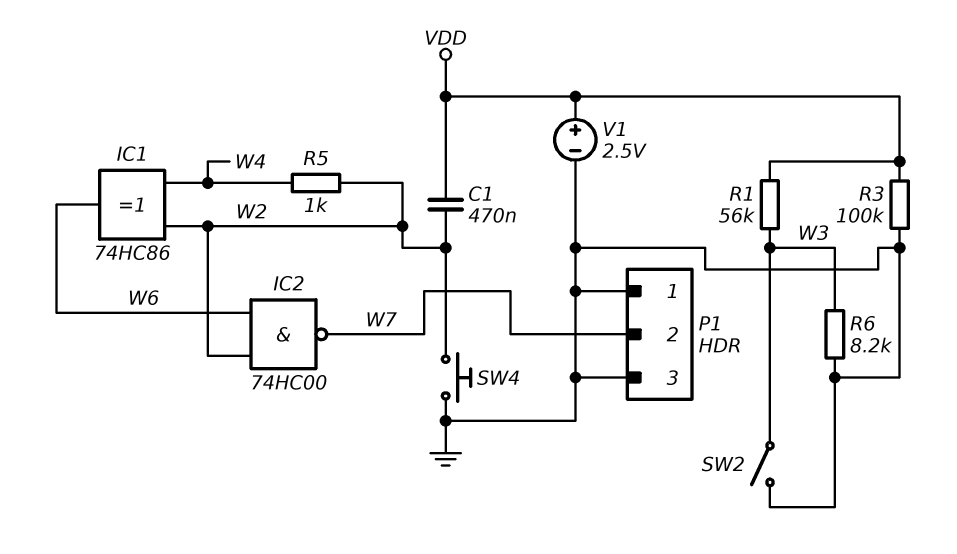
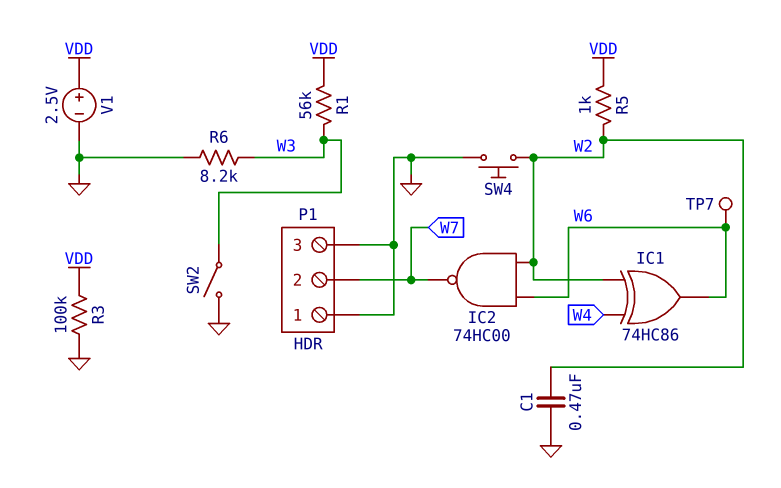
C1: 470nF (VDD, W2) -> 470nF (GND, W2)
R5: 1k (W2, W4) -> 1k (VDD, W2)
TP7: none -> test point (W6)

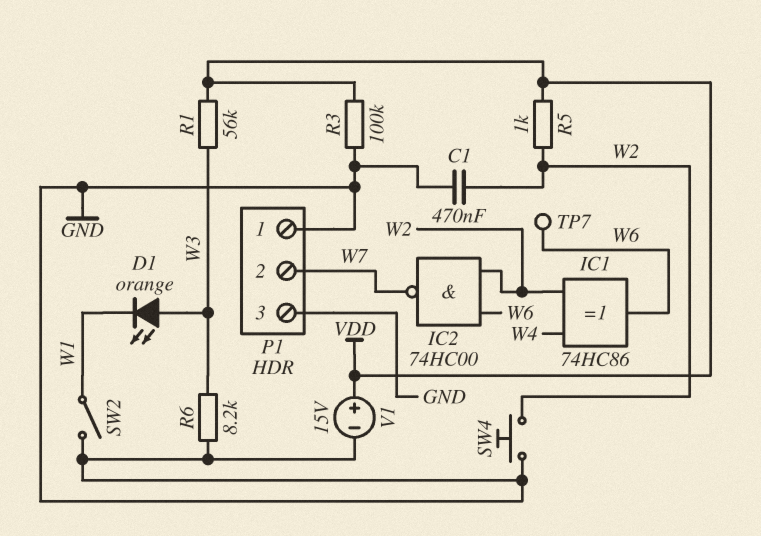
D1: none -> LED orange (A W3, K W1)
SW2: switch (GND, W3) -> switch (GND, W1)
V1: 2.5V (plus VDD, minus GND) -> 15V (plus VDD, minus GND)

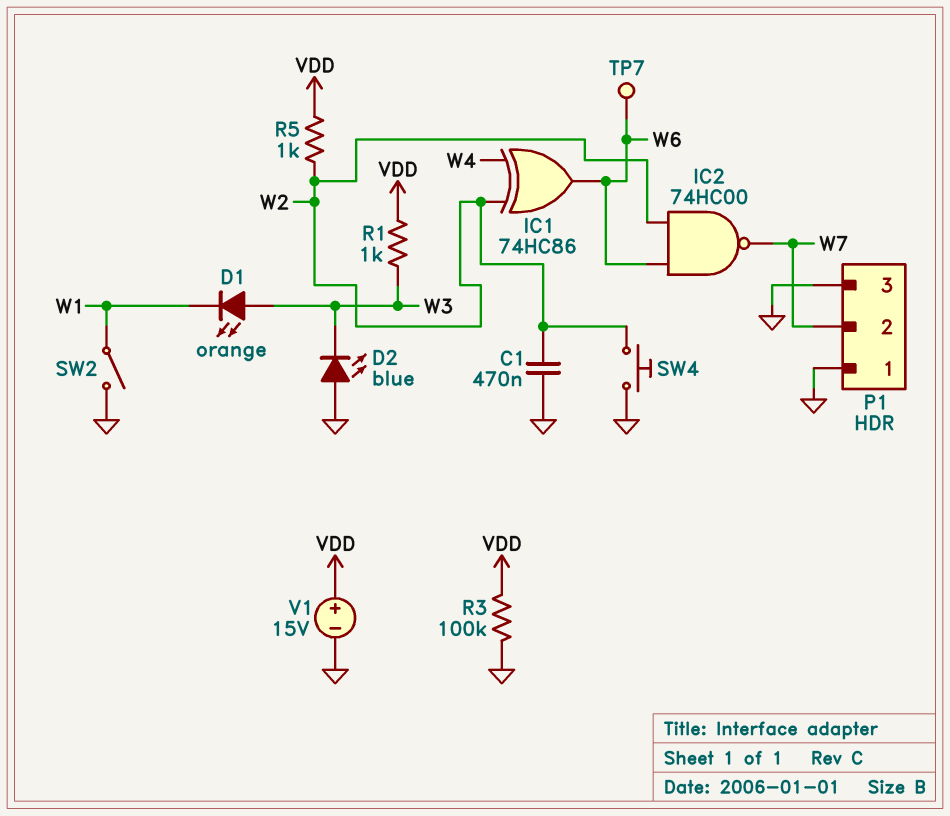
D2: none -> LED blue (A GND, K W3)
R1: 56k (VDD, W3) -> 1k (VDD, W3)
R6: 8.2k (GND, W3) -> none

